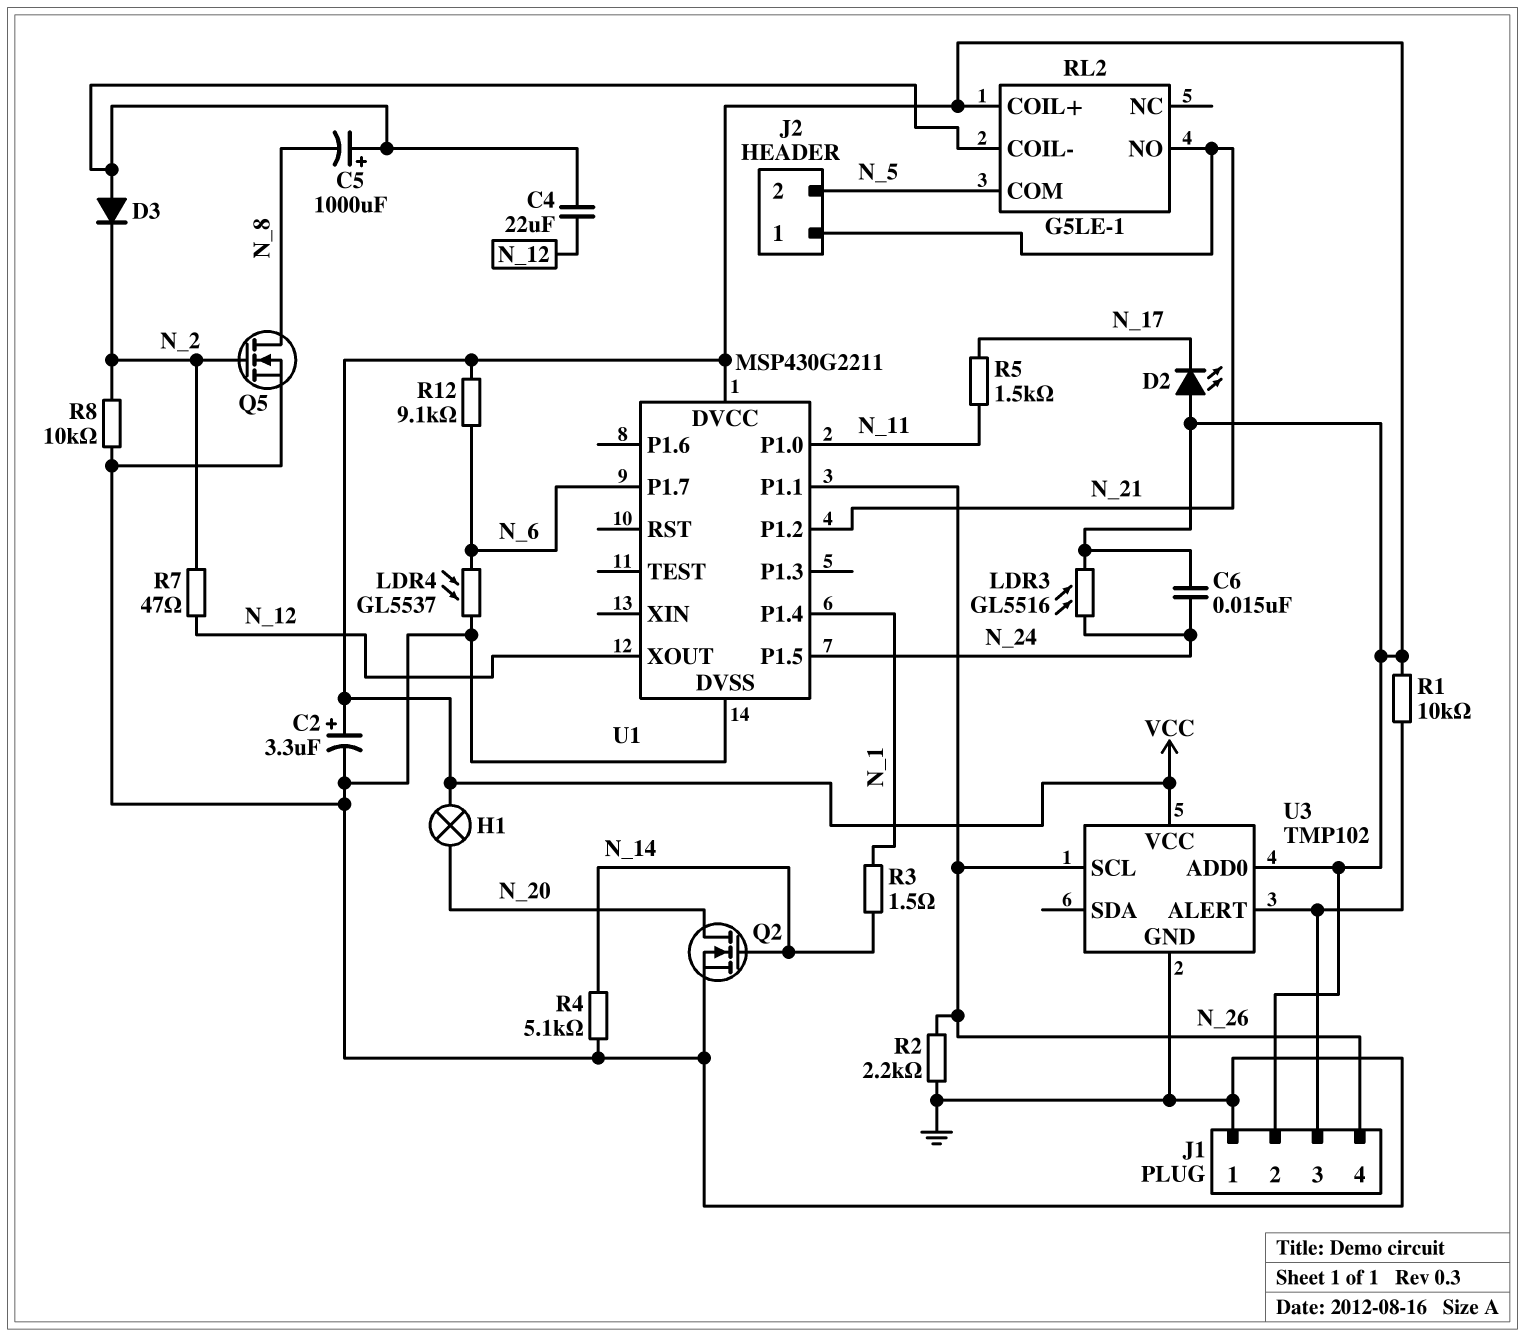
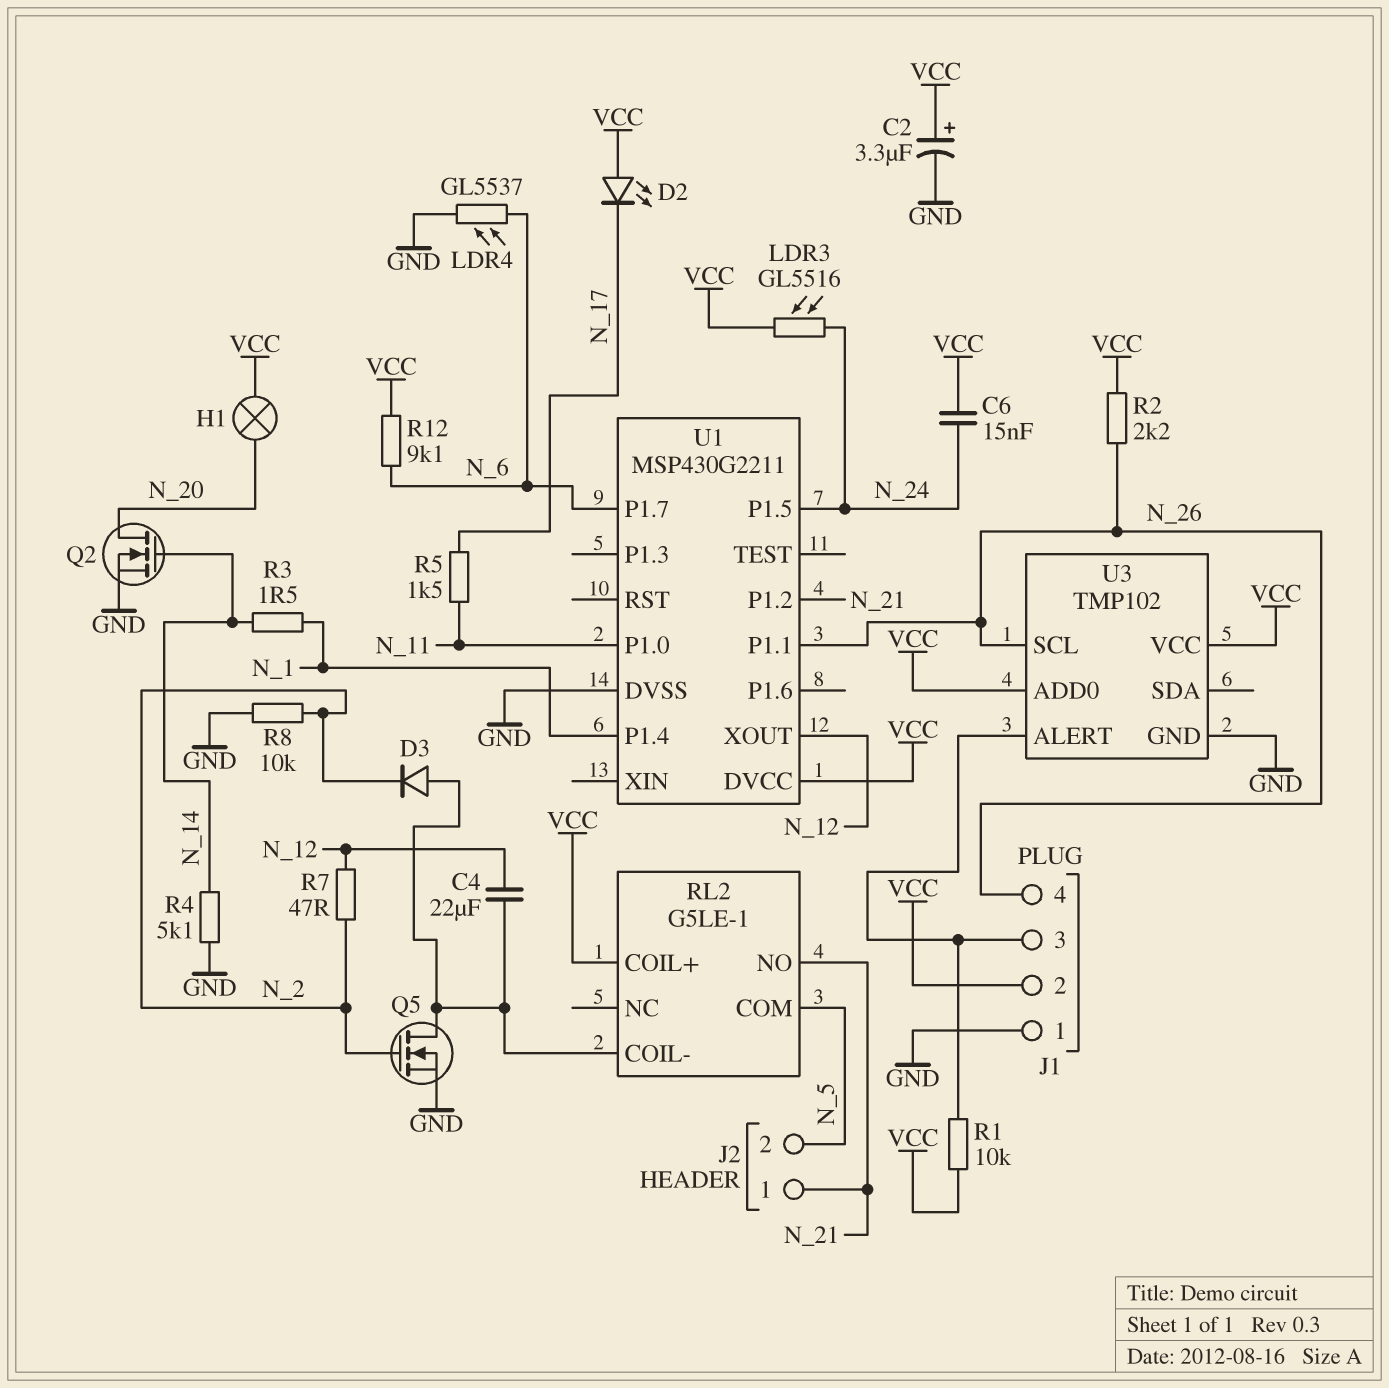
C5: 1000uF (plus RL2/COIL-, minus N_8) -> none
Q5: NMOS (G N_2, D N_8, S GND) -> NMOS (G N_2, D RL2/COIL-, S GND)
R2: 2.2k (GND, N_26) -> 2.2k (N_26, VCC)

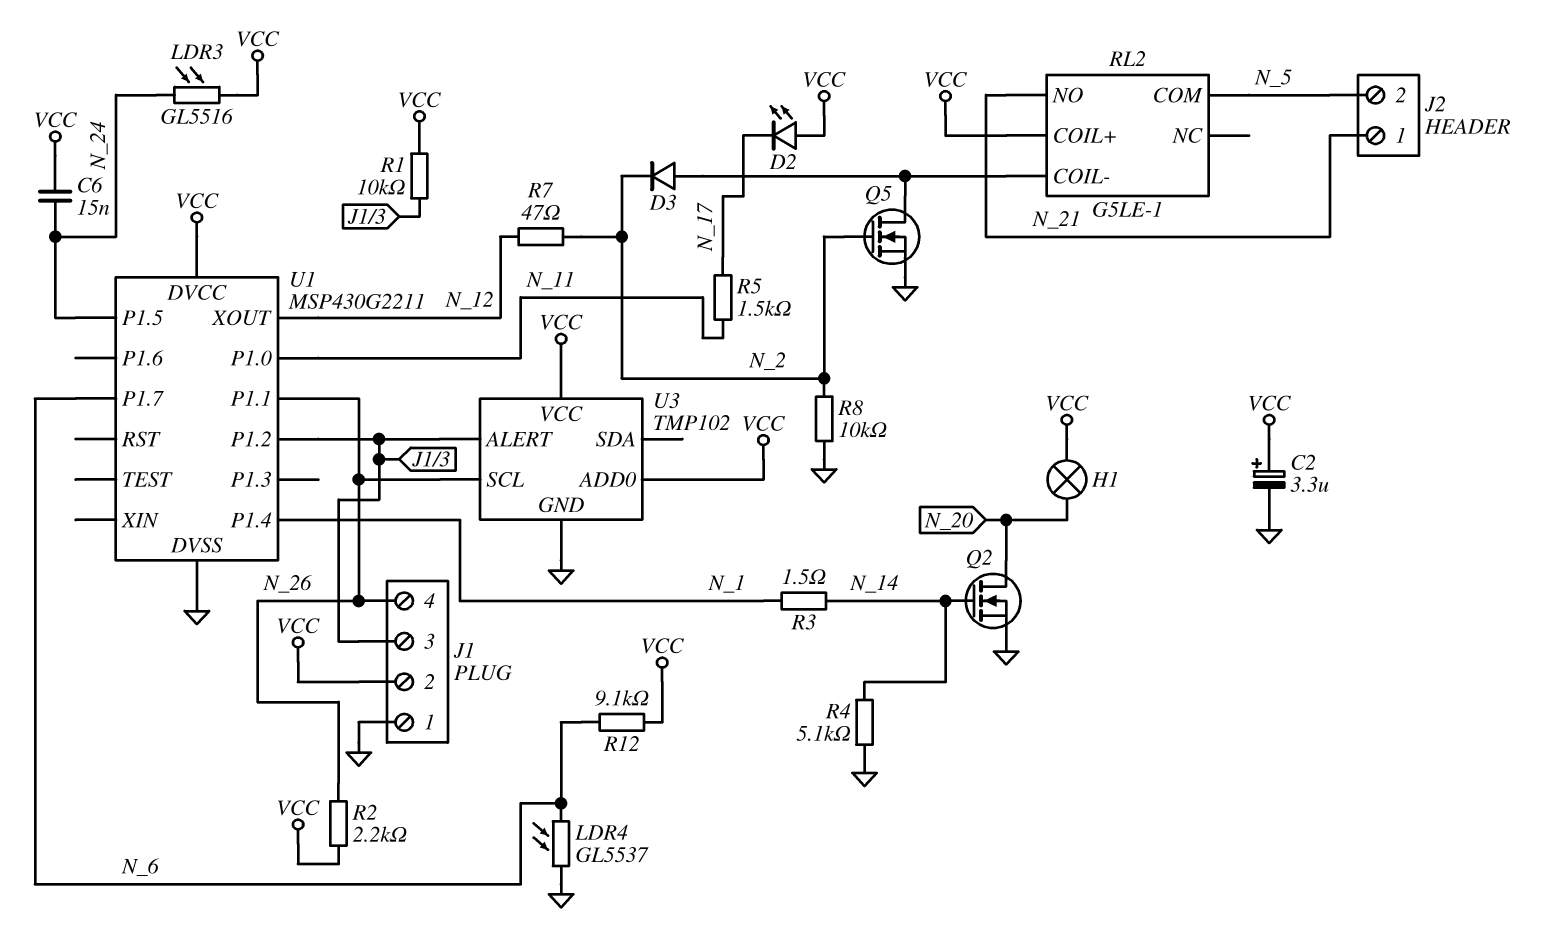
C4: 22uF (N_12, RL2/COIL-) -> none
U1 pin P1.2: N_21 -> J1/3

